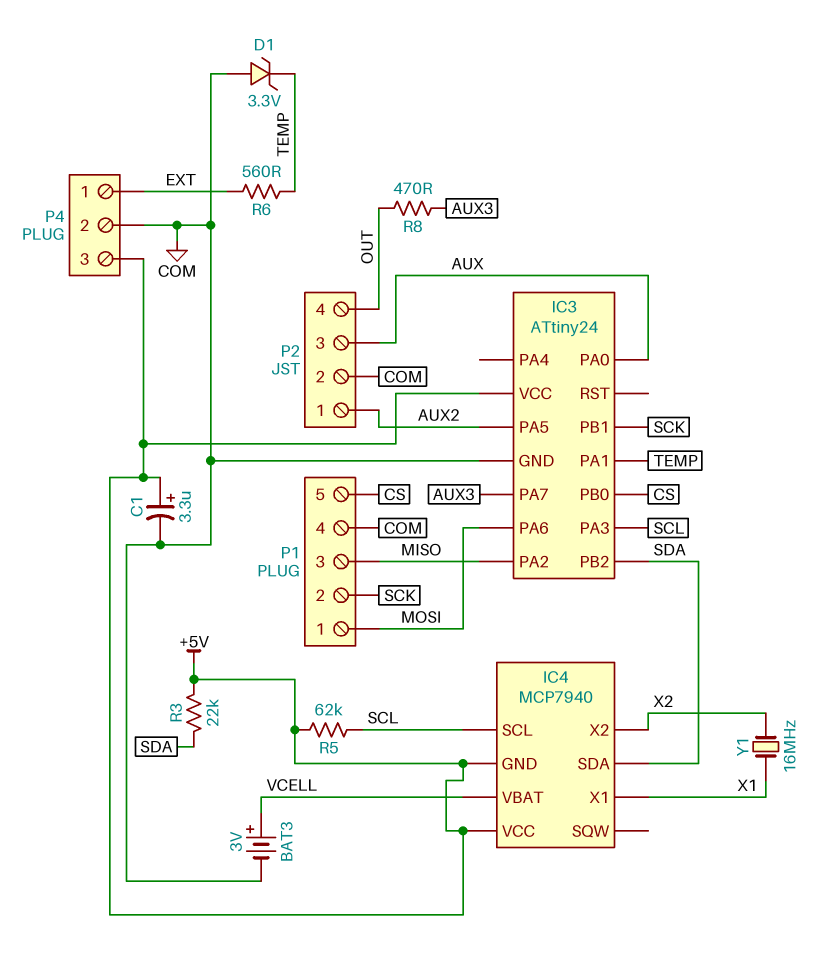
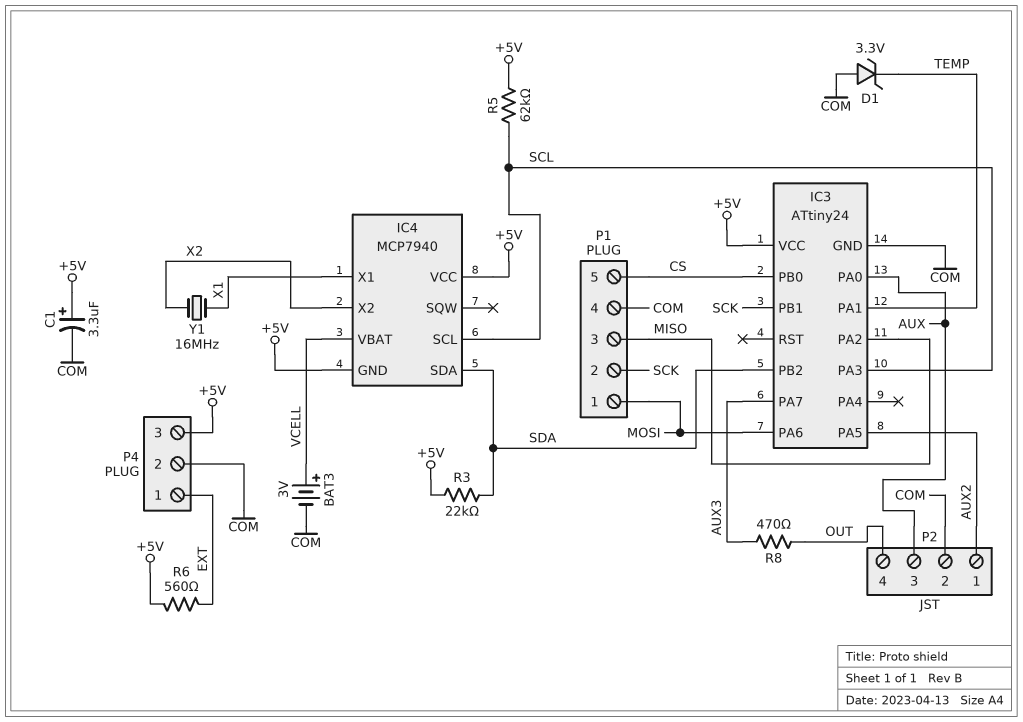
R6: 560 (EXT, TEMP) -> 560 (+5V, EXT)

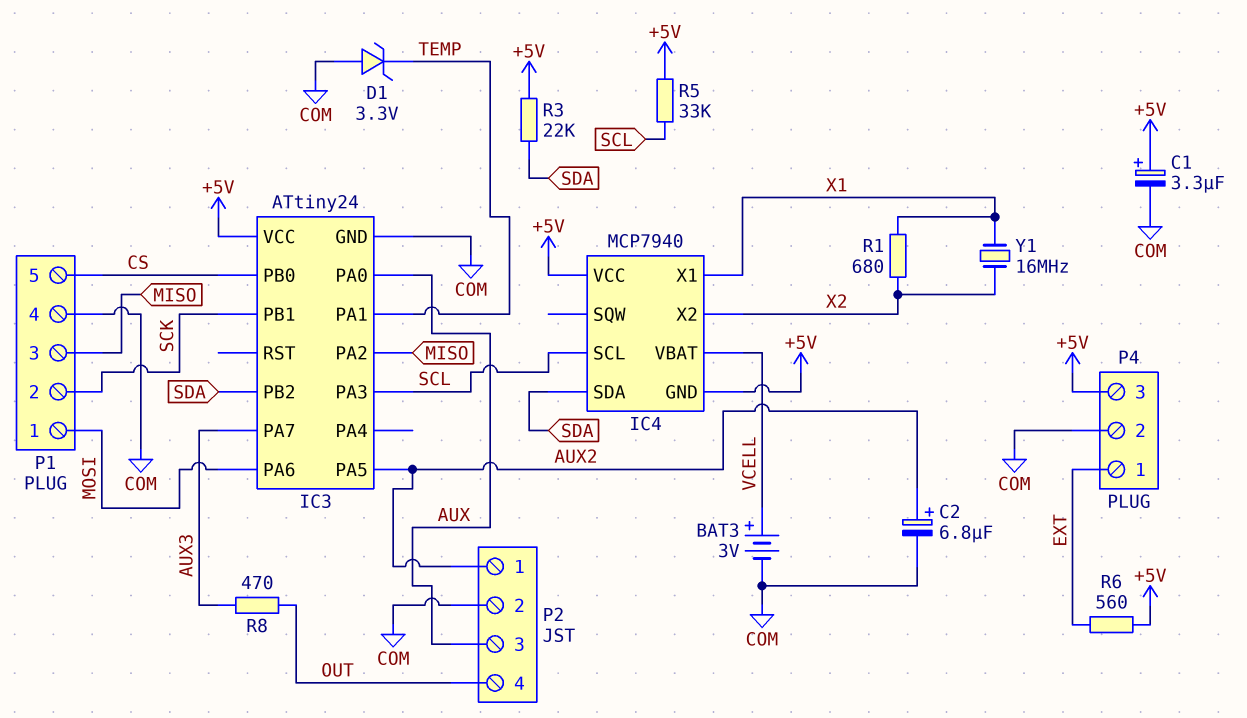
C2: none -> 6.8uF (plus AUX2, minus COM)
R1: none -> 680 (X1, X2)
R5: 62k (+5V, SCL) -> 33k (+5V, SCL)

